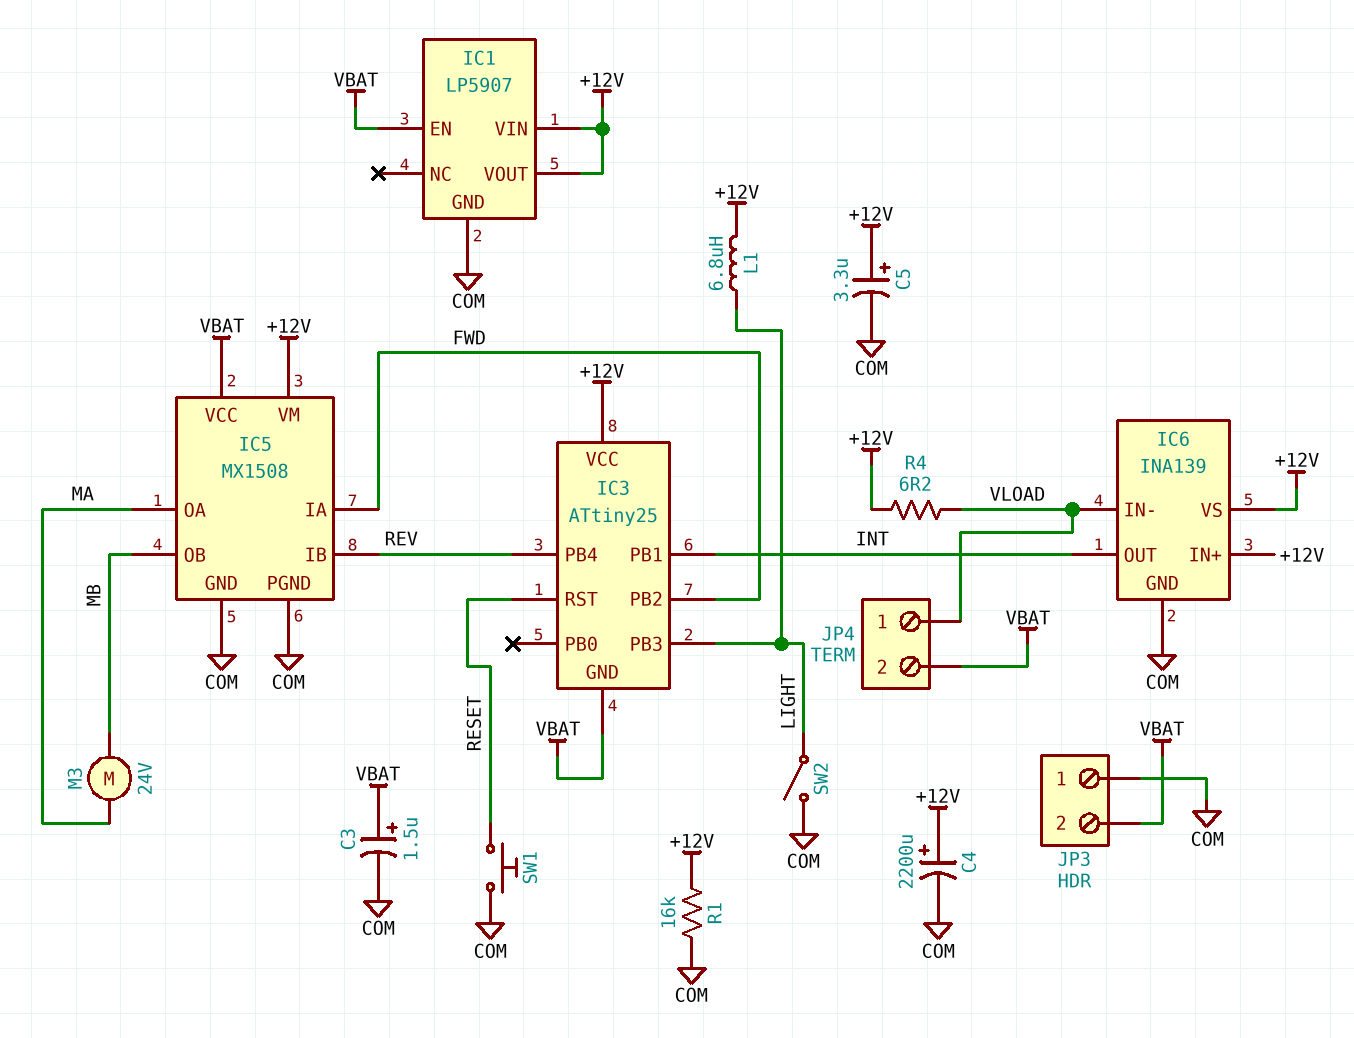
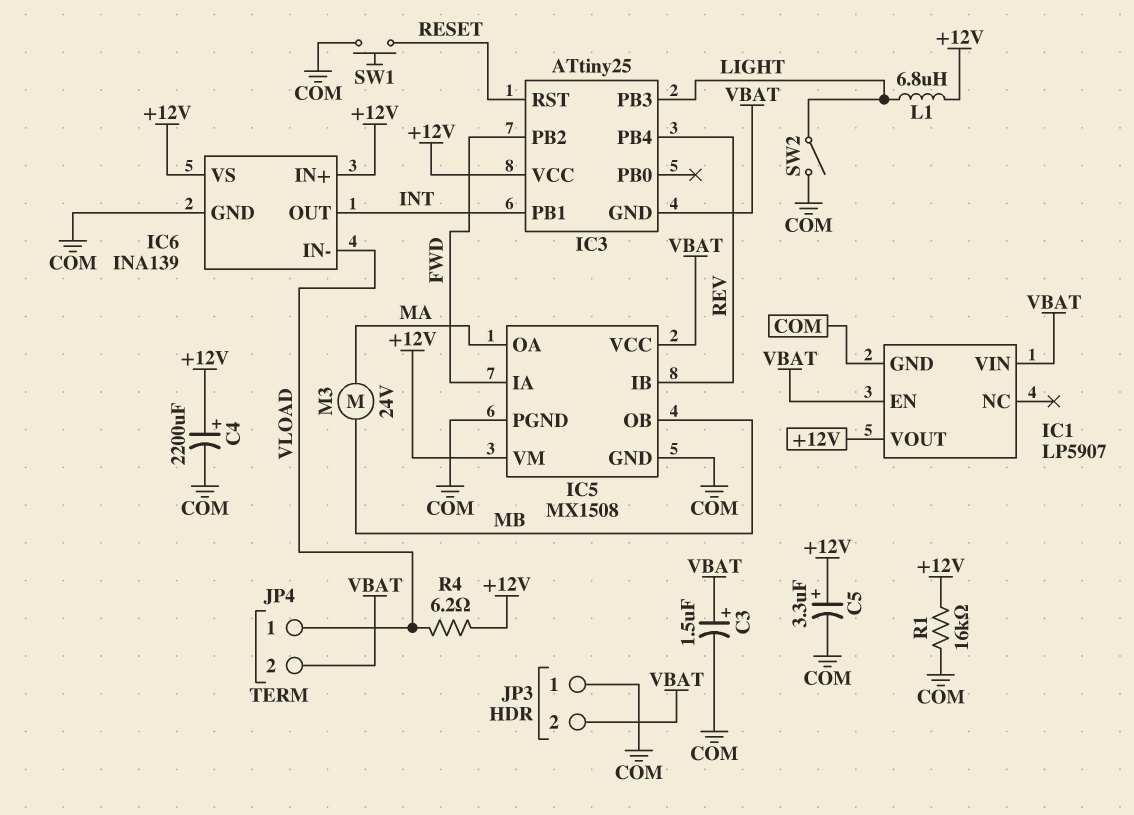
IC1 pin VIN: +12V -> VBAT

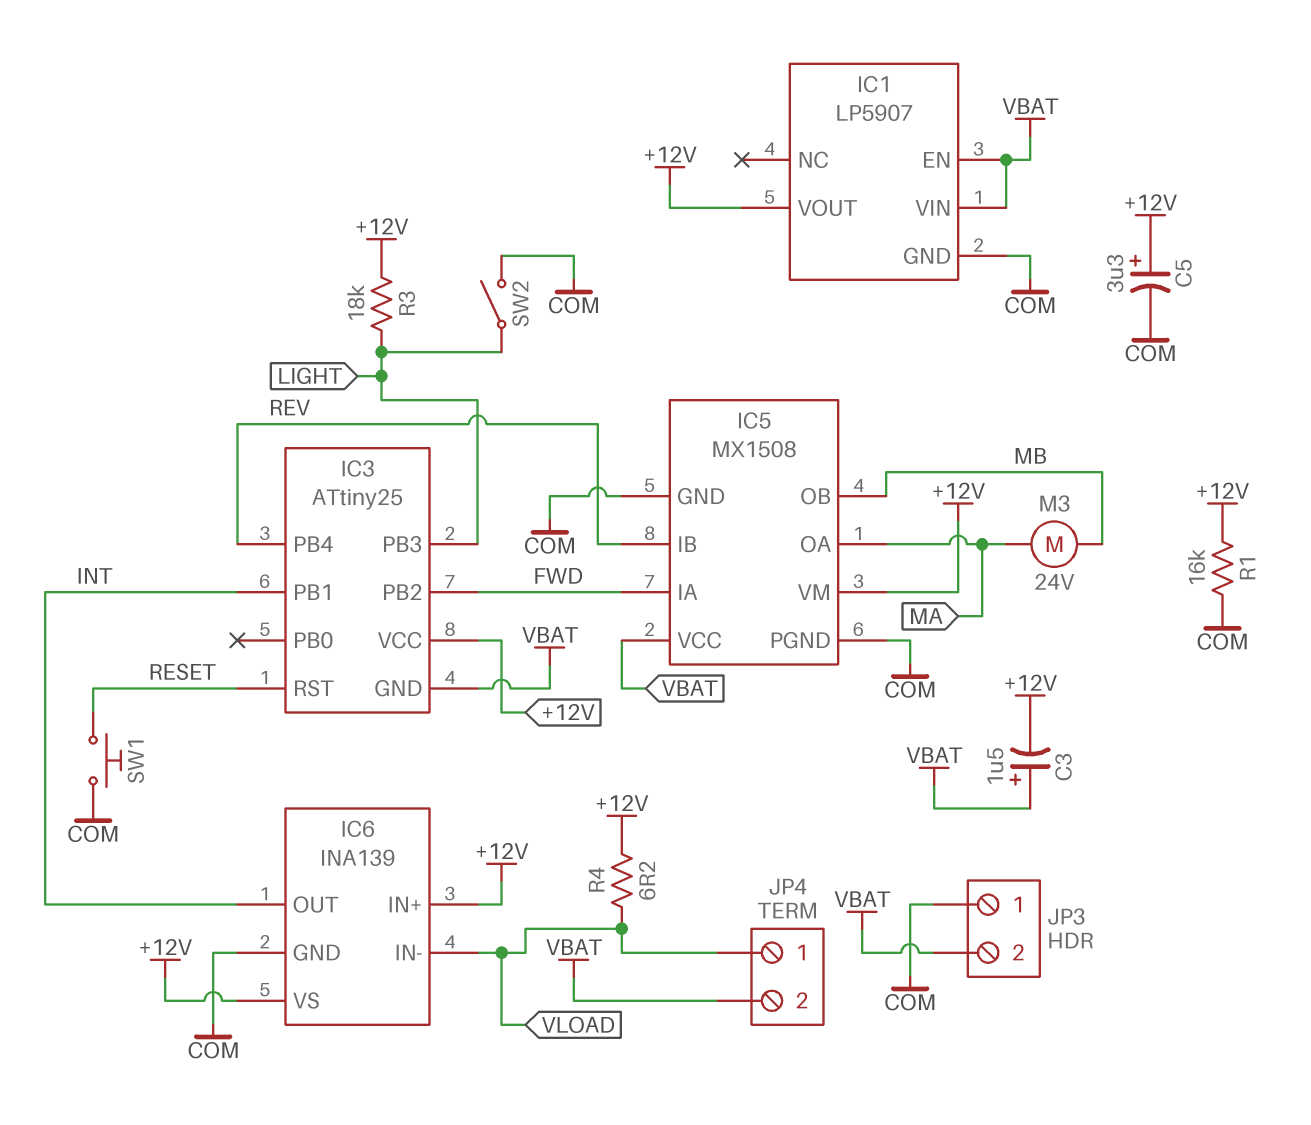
C3: 1.5uF (plus VBAT, minus COM) -> 1.5uF (plus VBAT, minus +12V)
C4: 2200uF (plus +12V, minus COM) -> none
L1: 6.8uH (+12V, LIGHT) -> none
R3: none -> 18k (+12V, LIGHT)

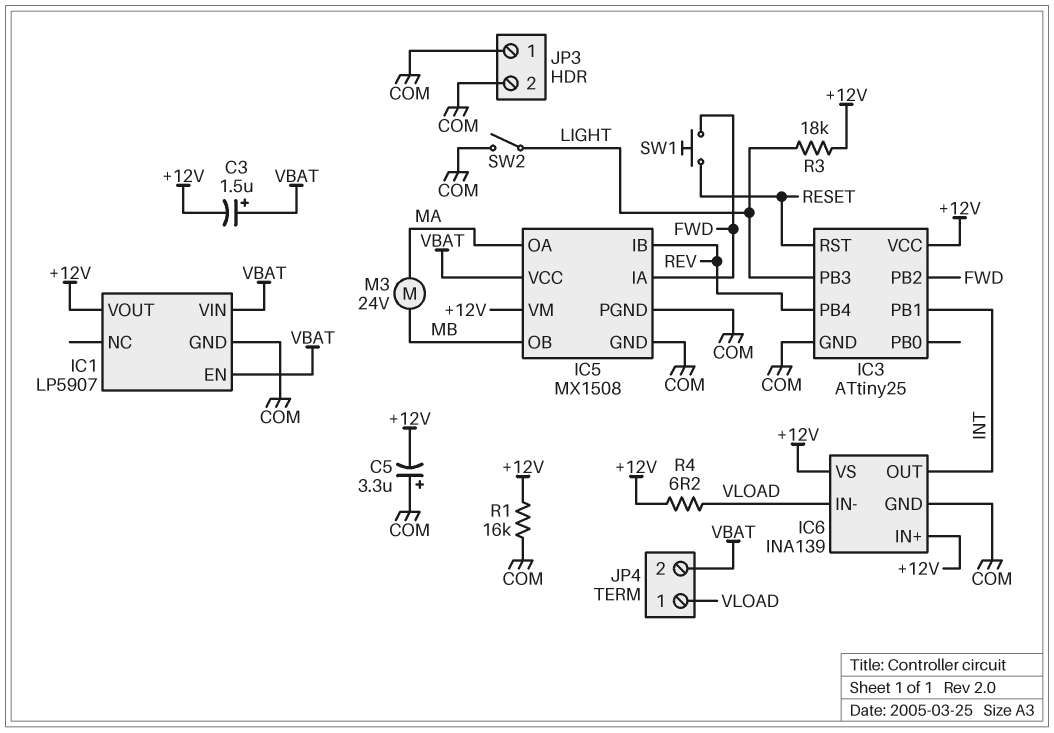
C5: 3.3uF (plus +12V, minus COM) -> 3.3uF (plus COM, minus +12V)
IC3 pin GND: VBAT -> COM
JP3 pin 2: VBAT -> COM
SW1: button (COM, RESET) -> button (FWD, RESET)

